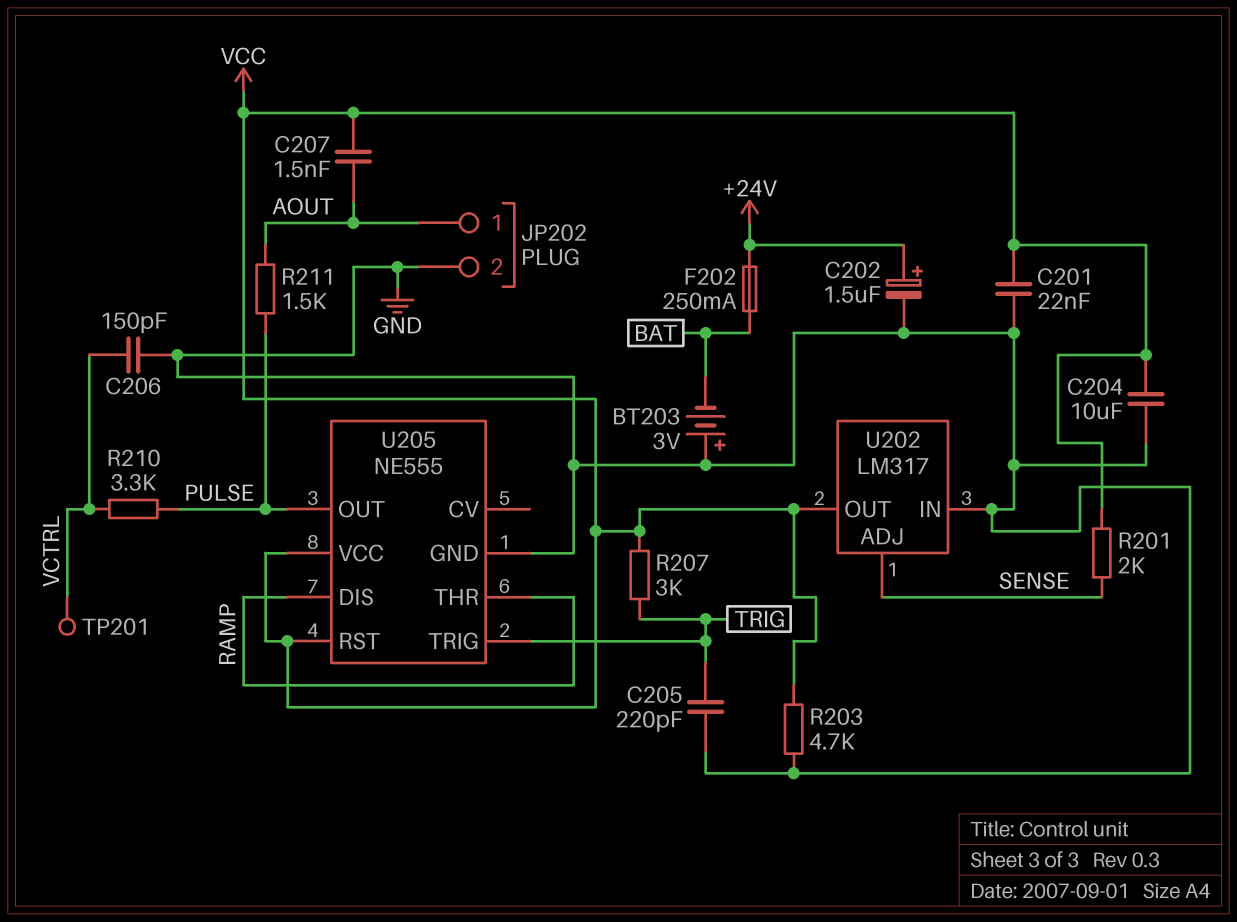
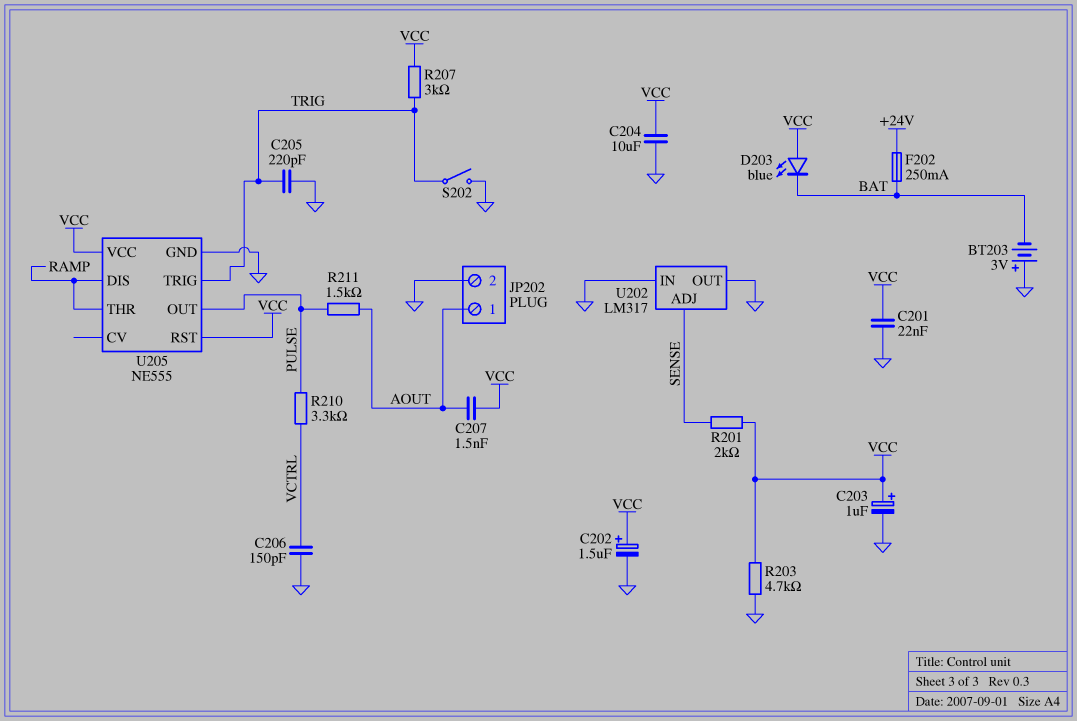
C202: 1.5uF (plus +24V, minus GND) -> 1.5uF (plus VCC, minus GND)
C203: none -> 1uF (plus VCC, minus GND)
D203: none -> LED blue (A VCC, K BAT)
S202: none -> switch (GND, TRIG)
TP201: test point (VCTRL) -> none
U202 pin OUT: VCC -> GND

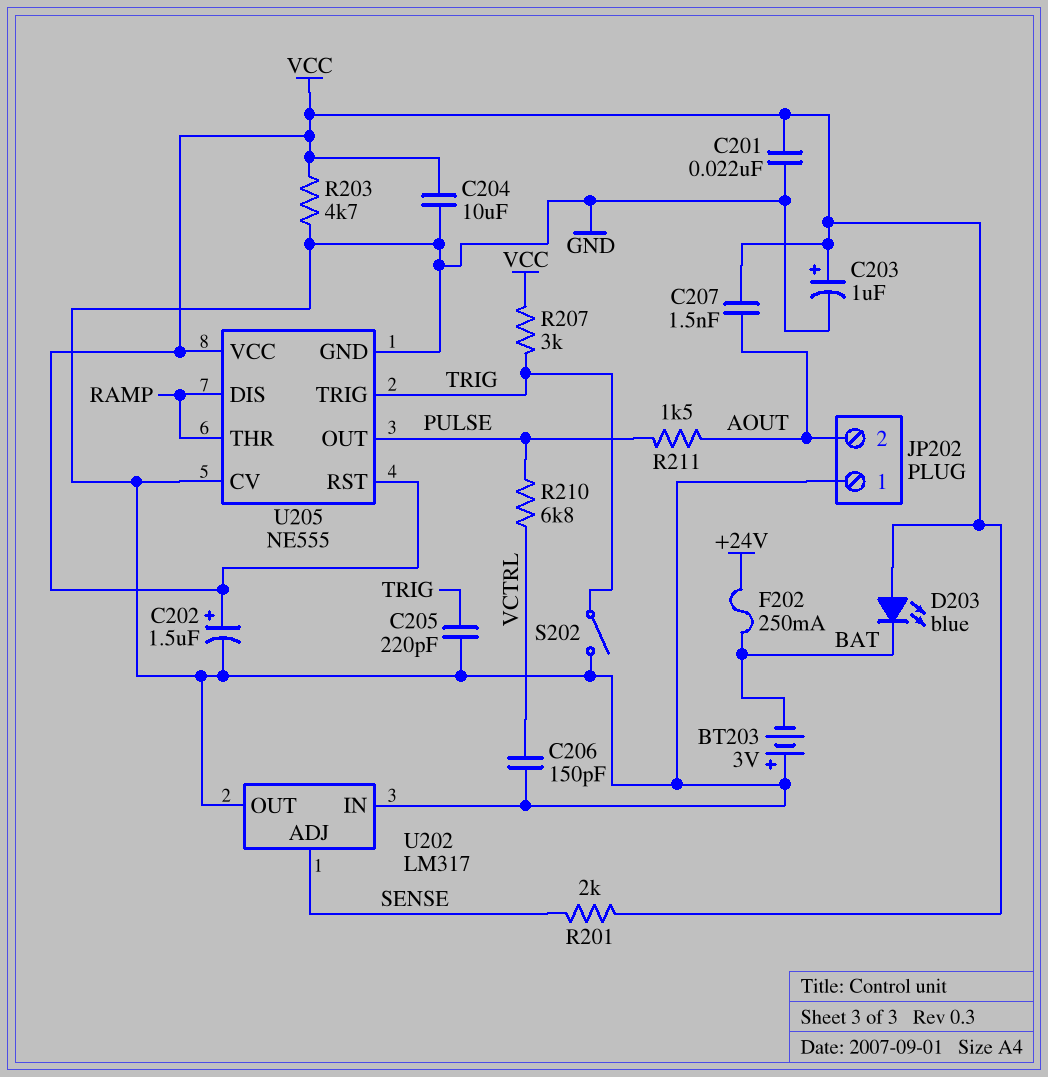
JP202 pin 1: AOUT -> GND
JP202 pin 2: GND -> AOUT
R210: 3.3k (PULSE, VCTRL) -> 6.8k (PULSE, VCTRL)
U205 pin CV: none -> GND

